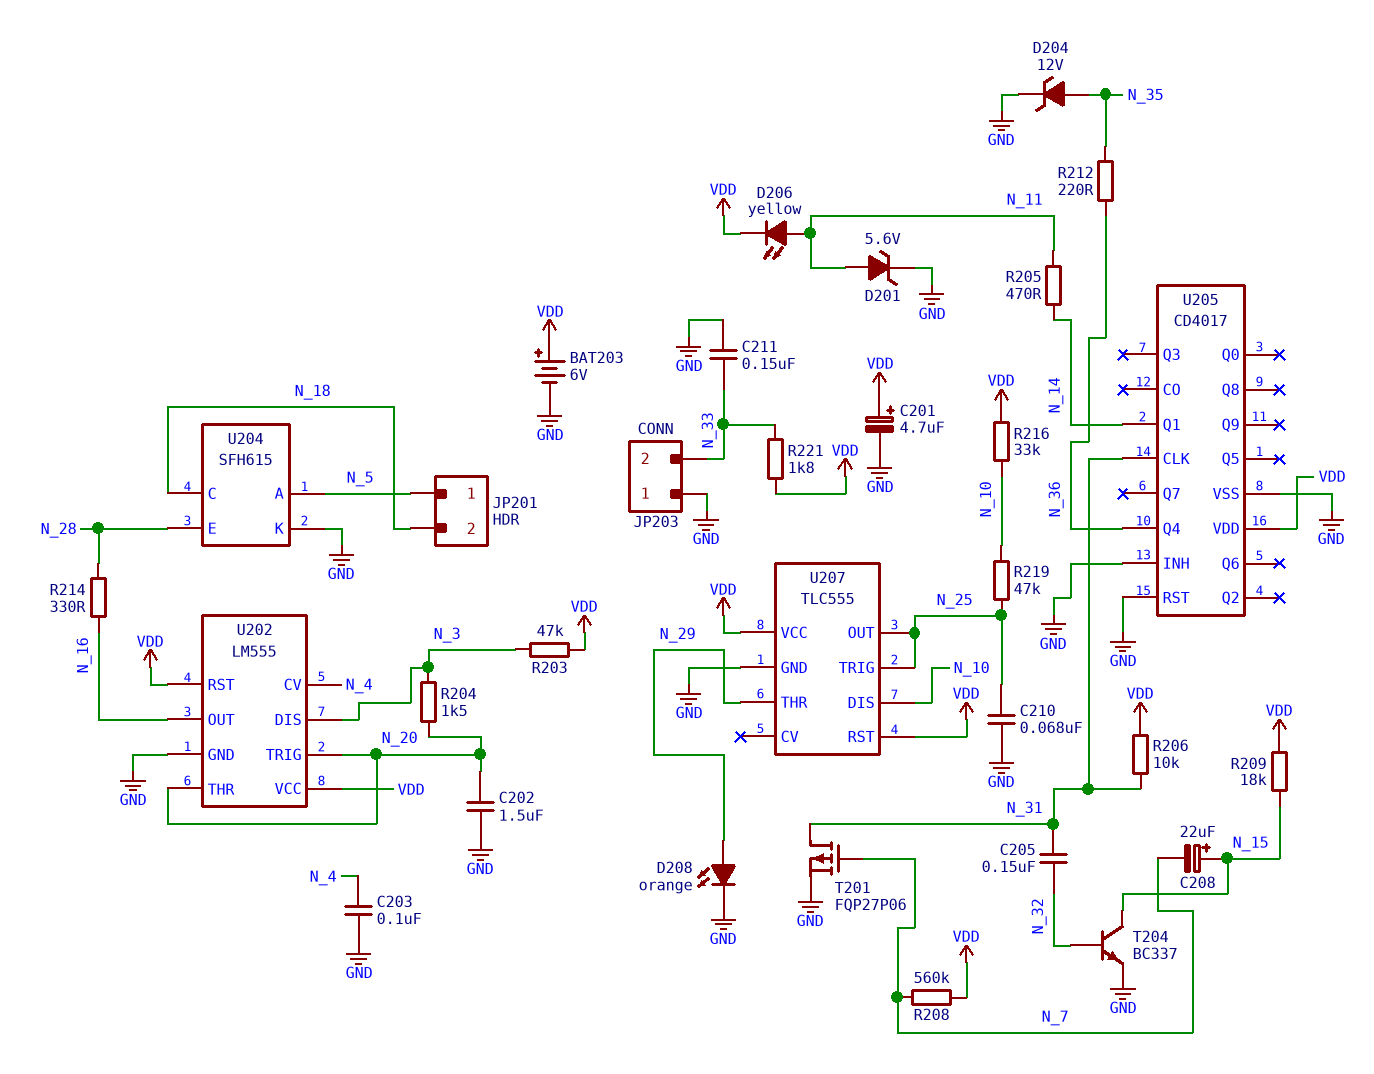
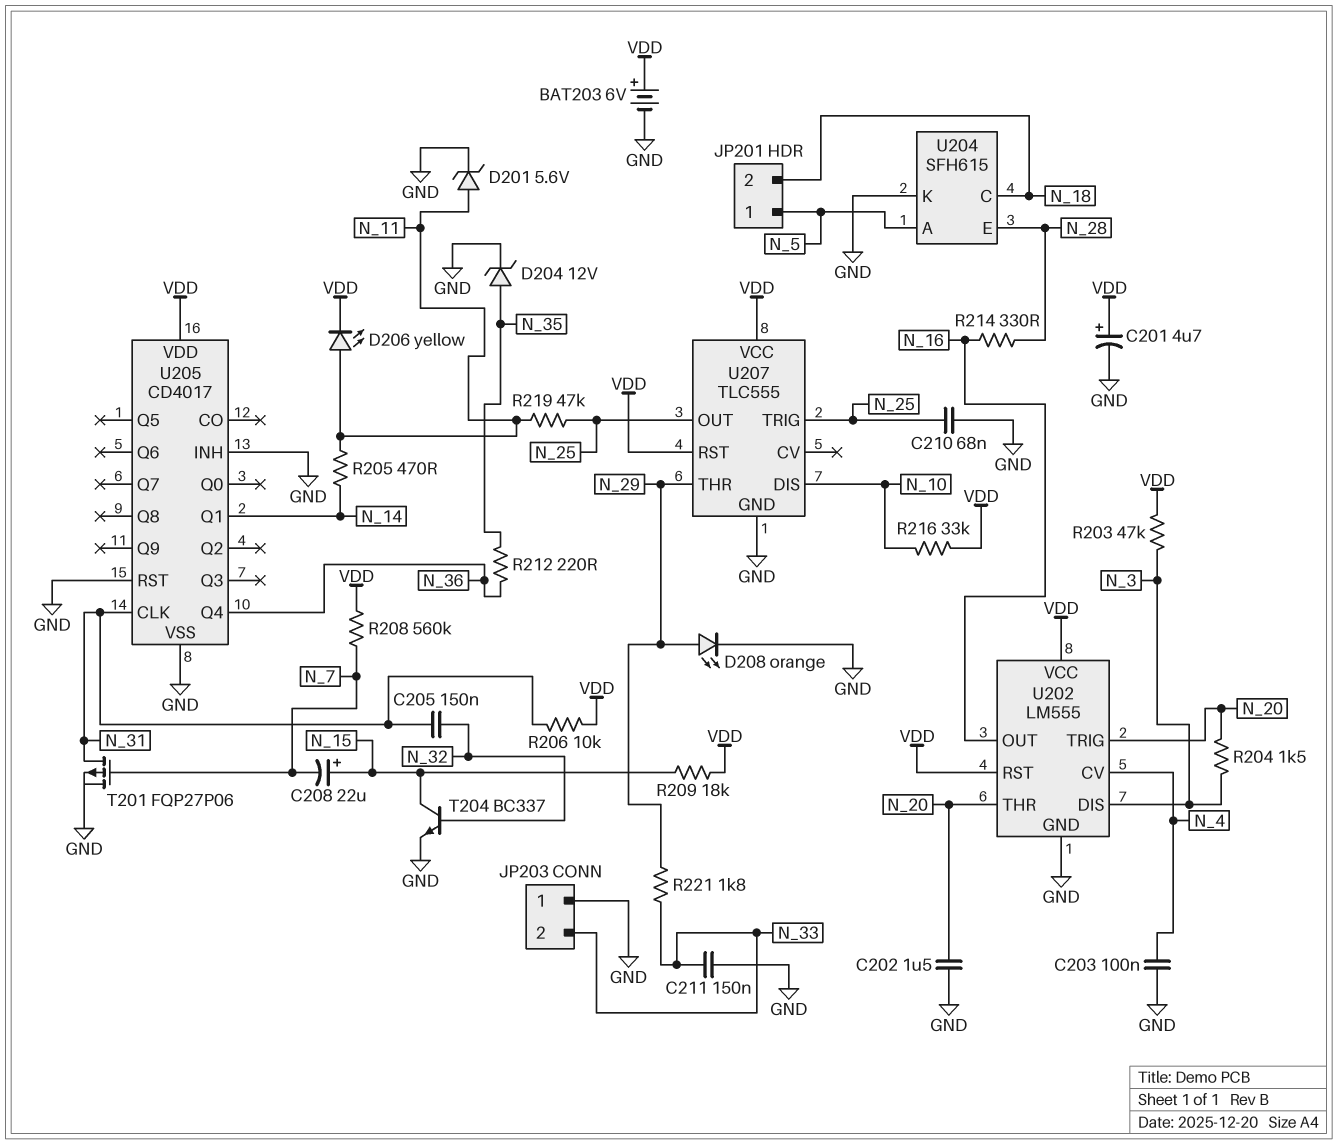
R219: 47k (N_10, N_25) -> 47k (N_11, N_25)
R221: 1.8k (N_33, VDD) -> 1.8k (N_29, N_33)

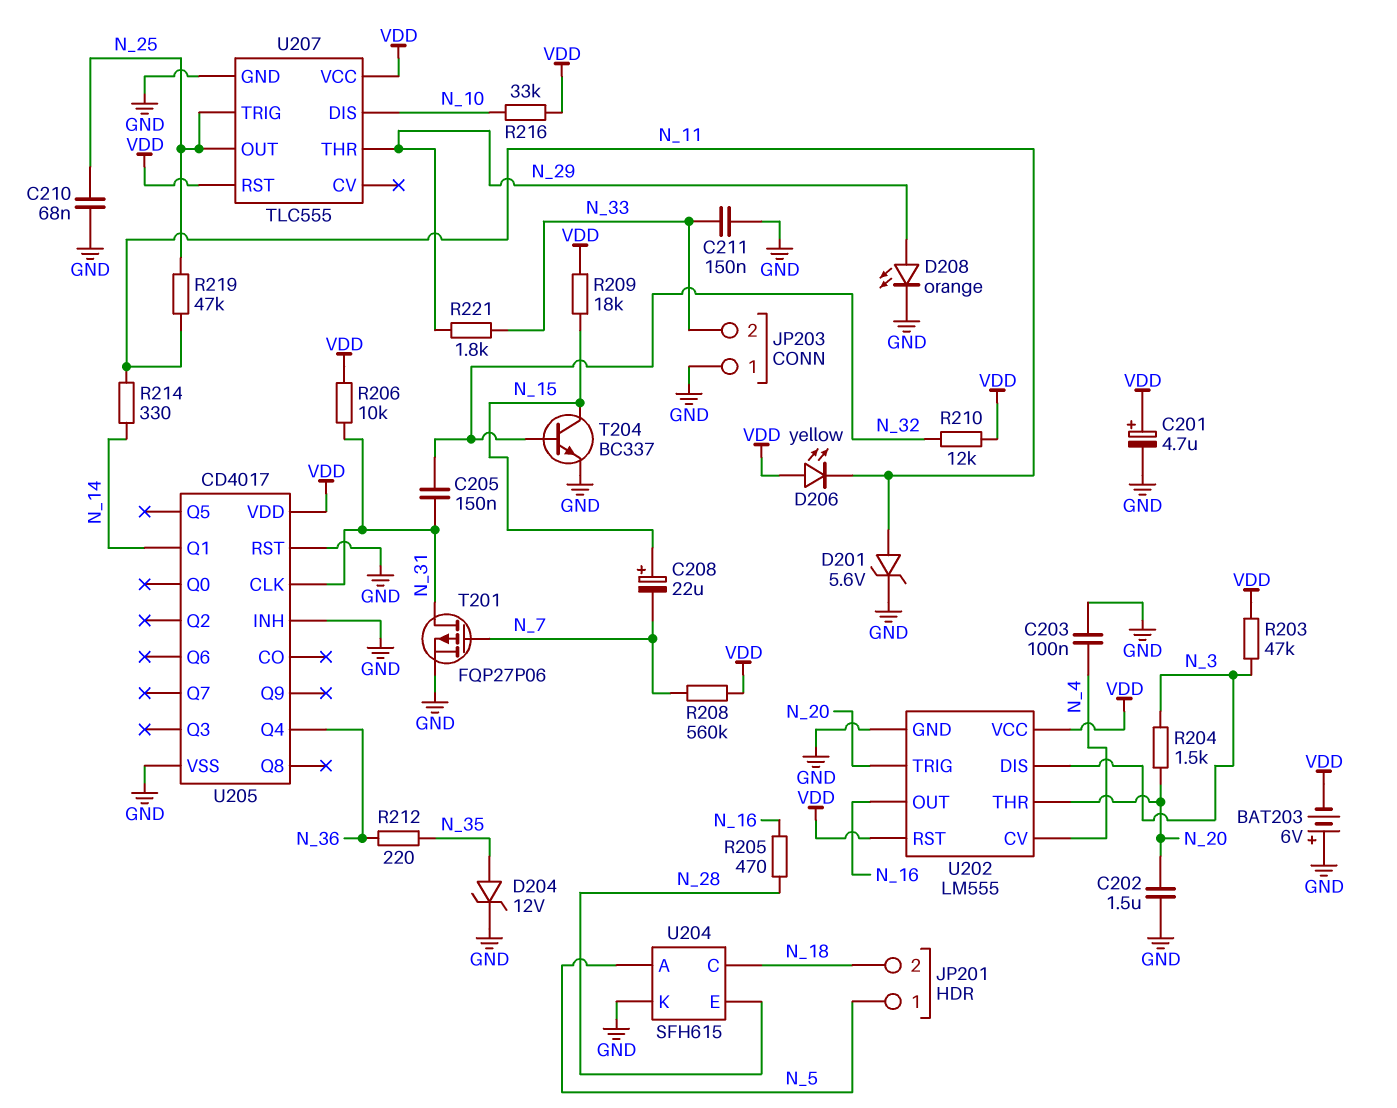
BAT203: 6V (plus VDD, minus GND) -> 6V (plus GND, minus VDD)
D206: LED yellow (A N_11, K VDD) -> LED yellow (A VDD, K N_11)
R205: 470 (N_11, N_14) -> 470 (N_16, N_28)
R210: none -> 12k (N_32, VDD)
R214: 330 (N_16, N_28) -> 330 (N_11, N_14)

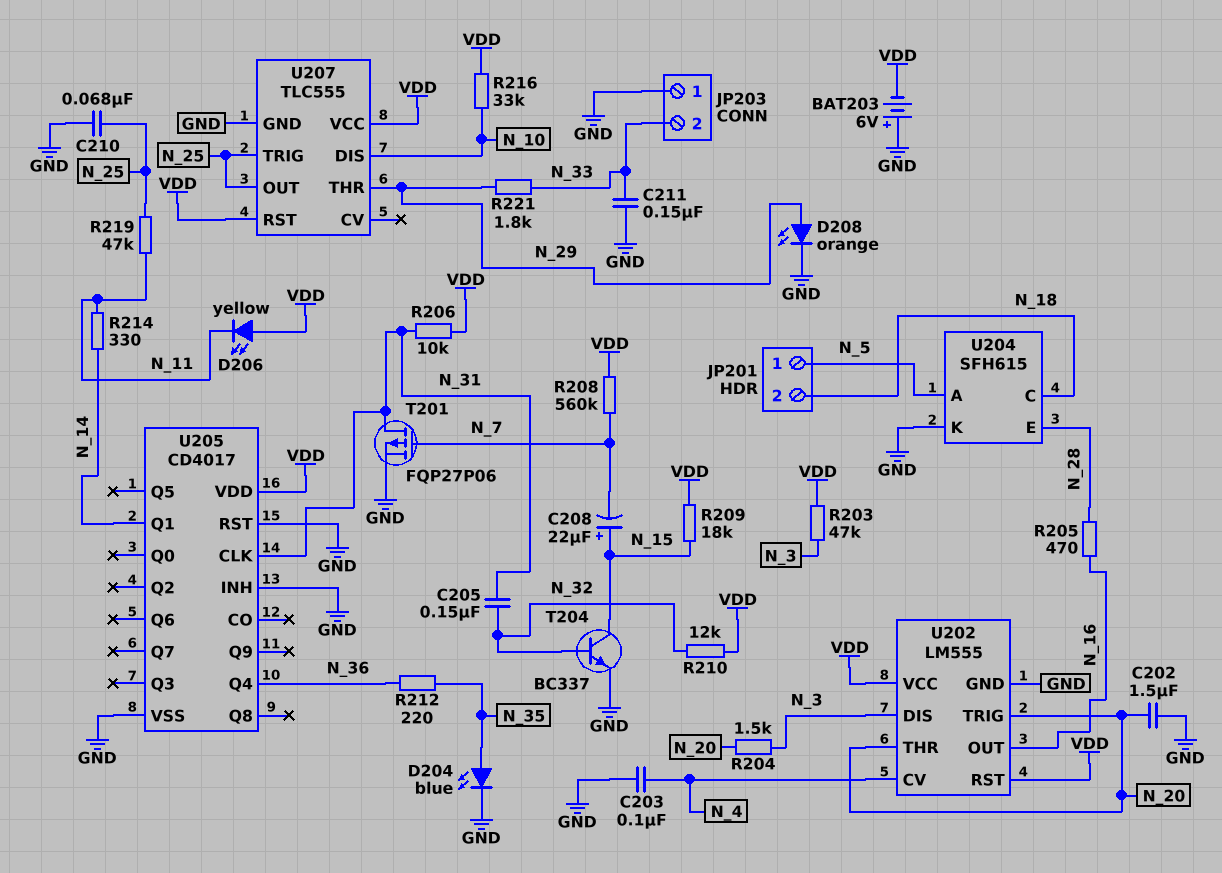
C201: 4.7uF (plus VDD, minus GND) -> none
D201: zener 5.6V (A N_11, K GND) -> none
D204: zener 12V (A N_35, K GND) -> LED blue (A N_35, K GND)

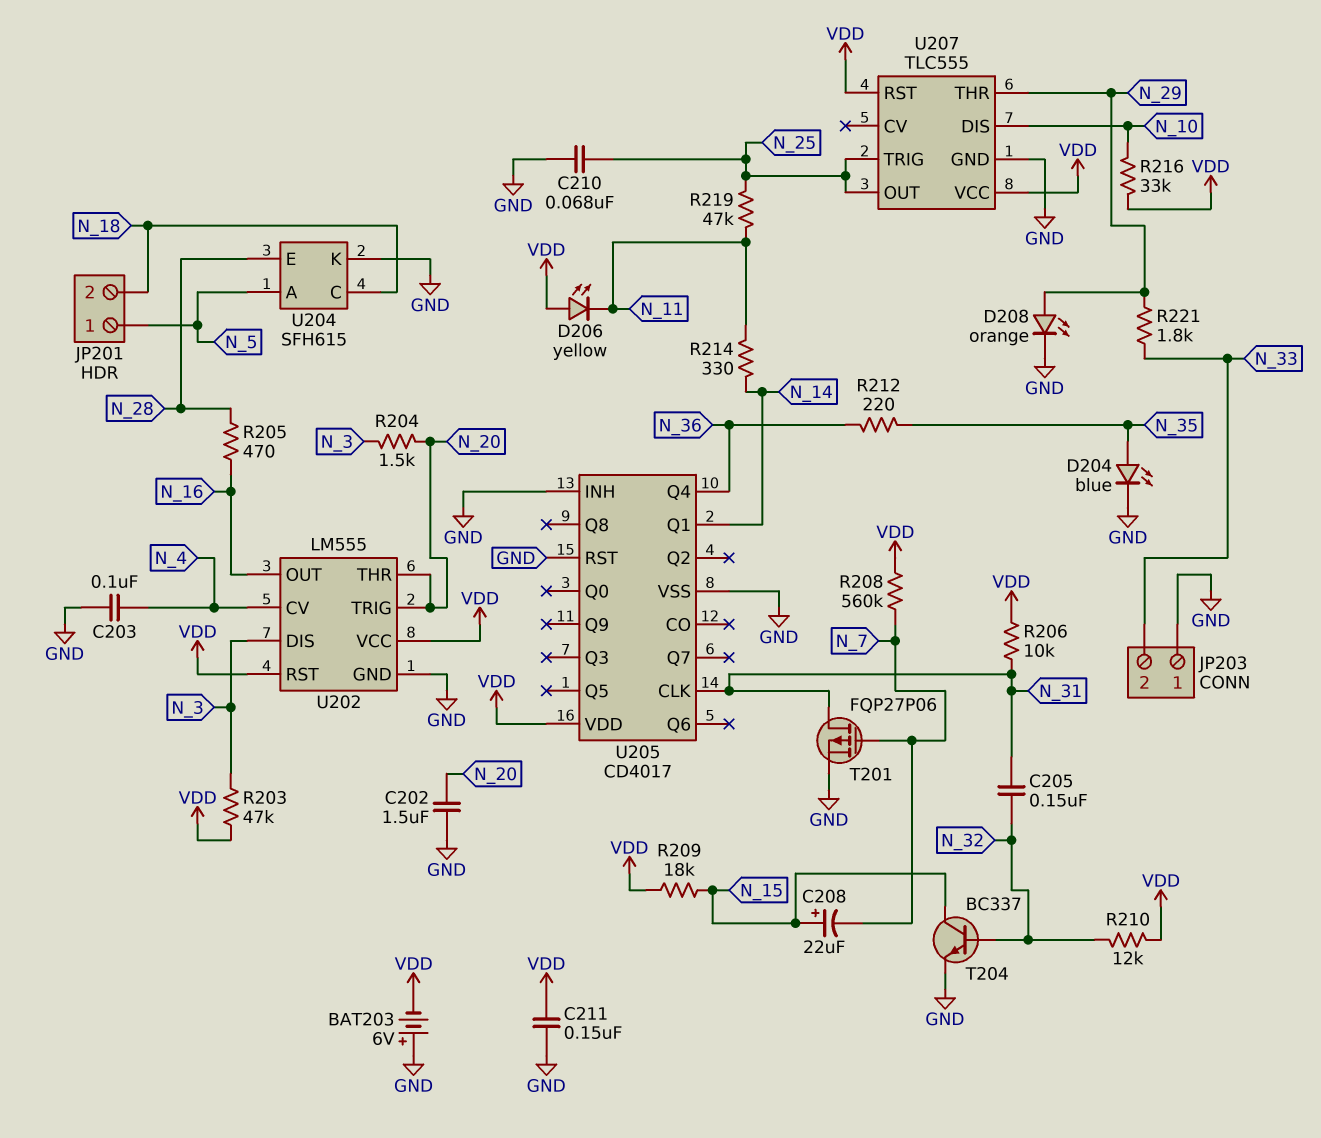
C211: 150nF (GND, N_33) -> 150nF (GND, VDD)

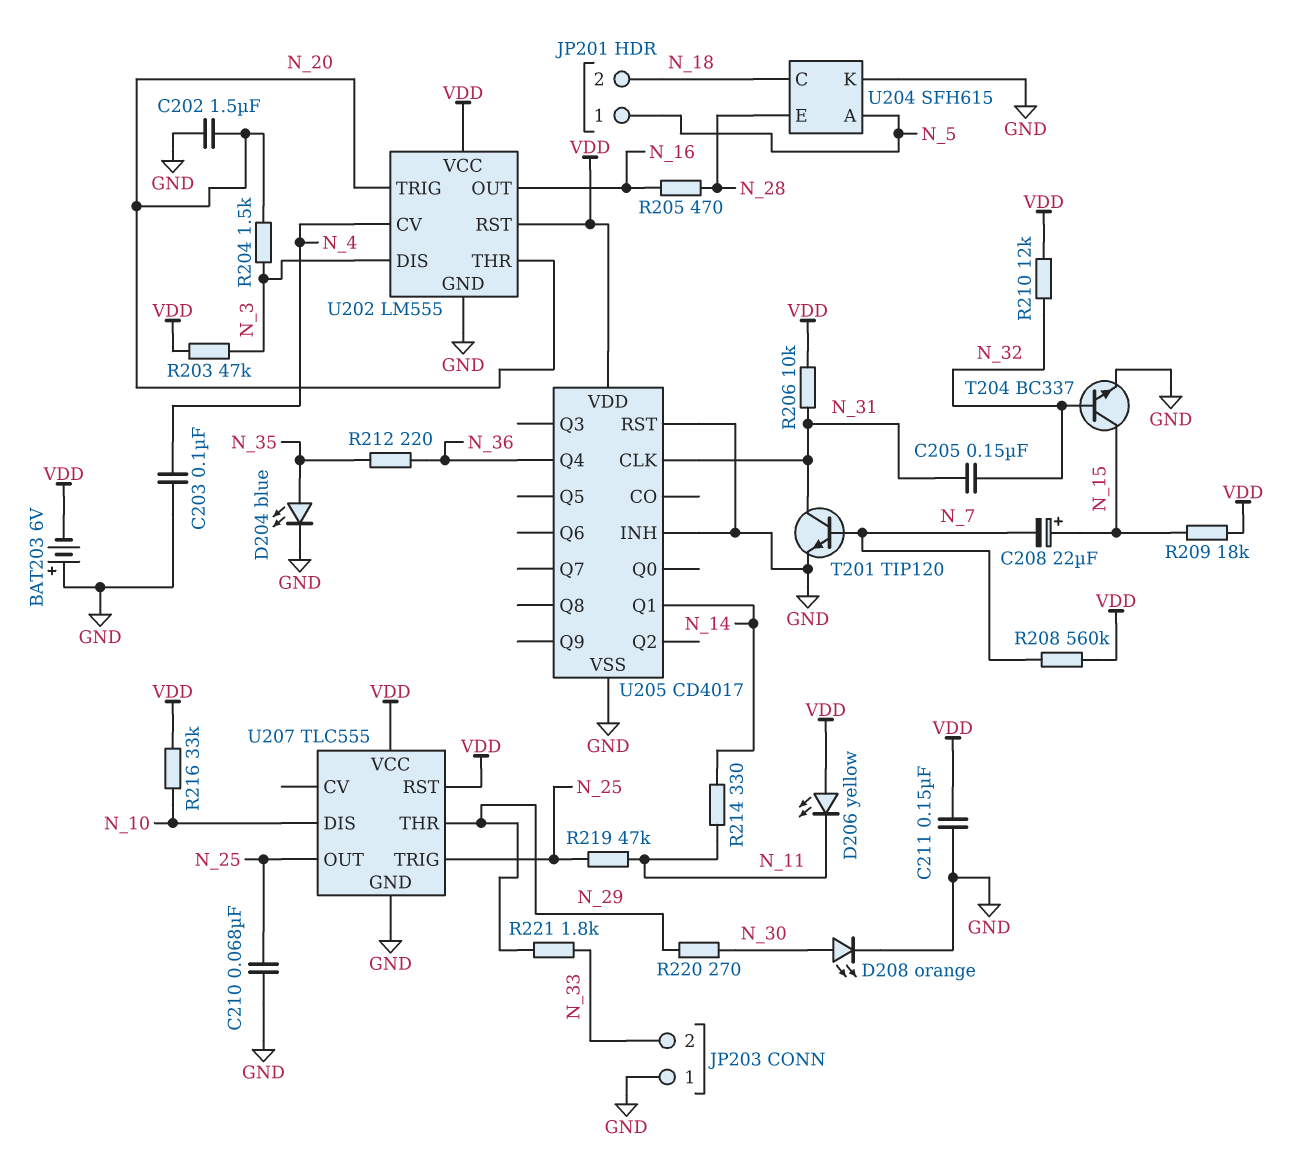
D208: LED orange (A N_29, K GND) -> LED orange (A N_30, K GND)
R220: none -> 270 (N_29, N_30)
T201: PMOS FQP27P06 (G N_7, D N_31, S GND) -> NPN TIP120 (B N_7, C N_31, E GND)

